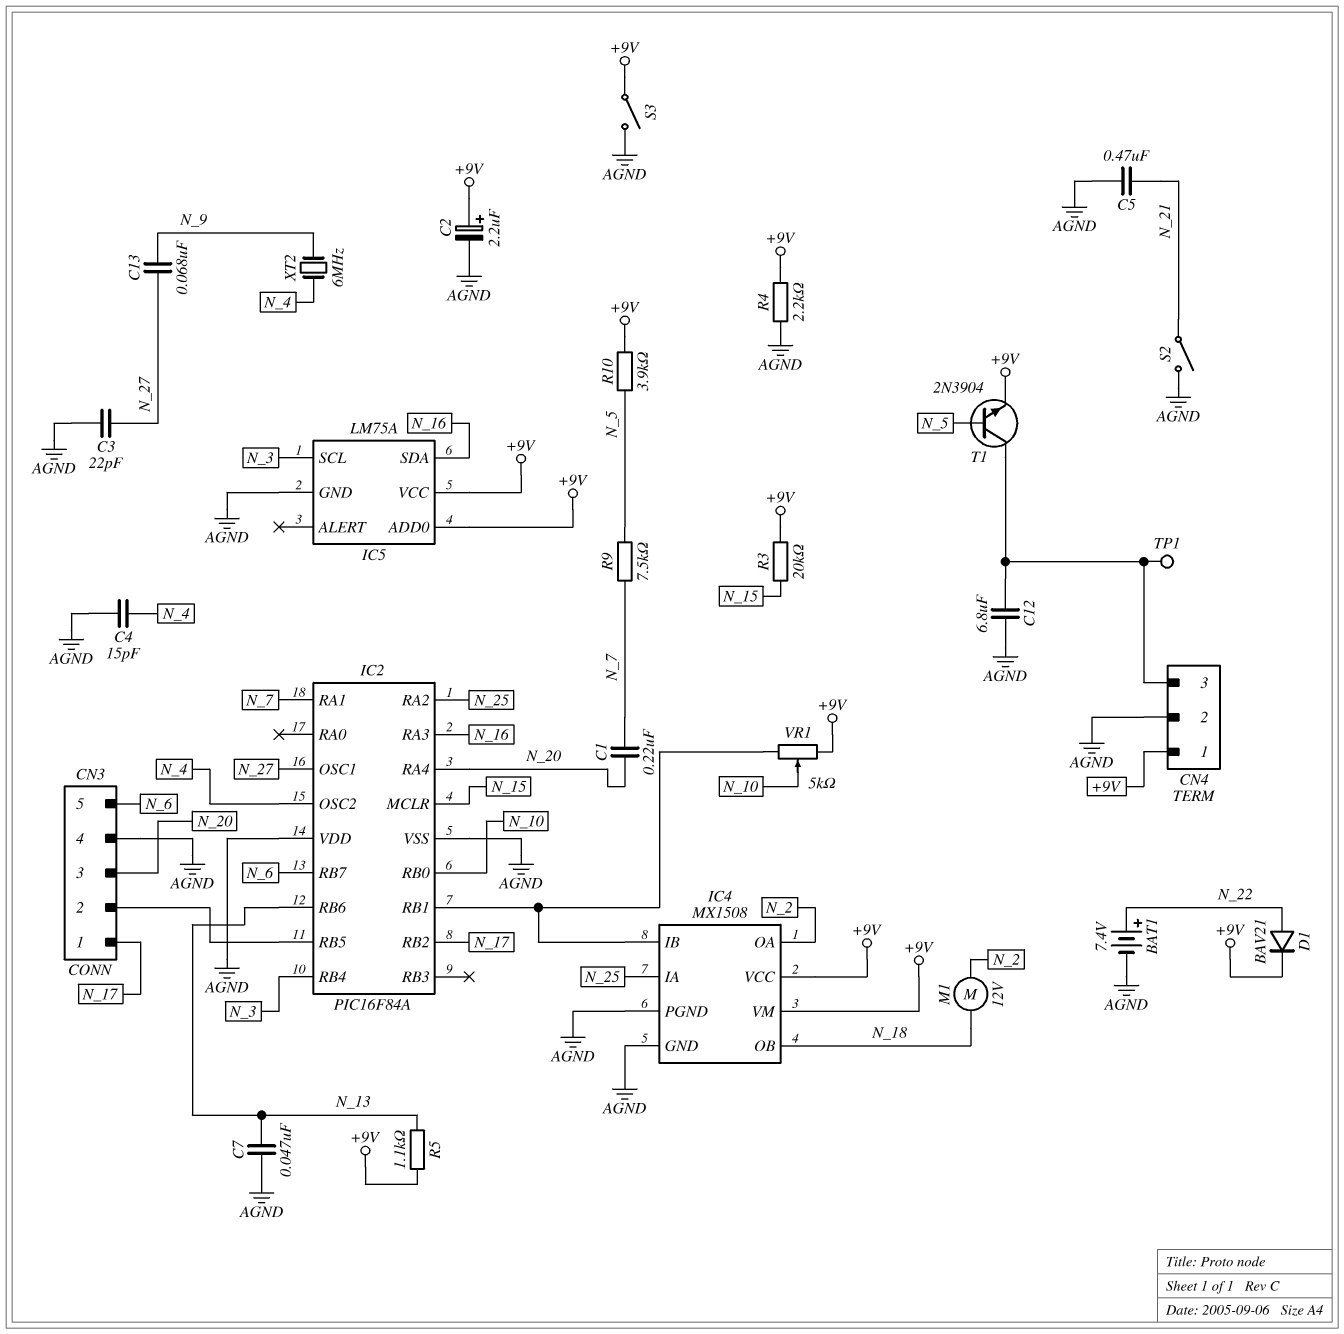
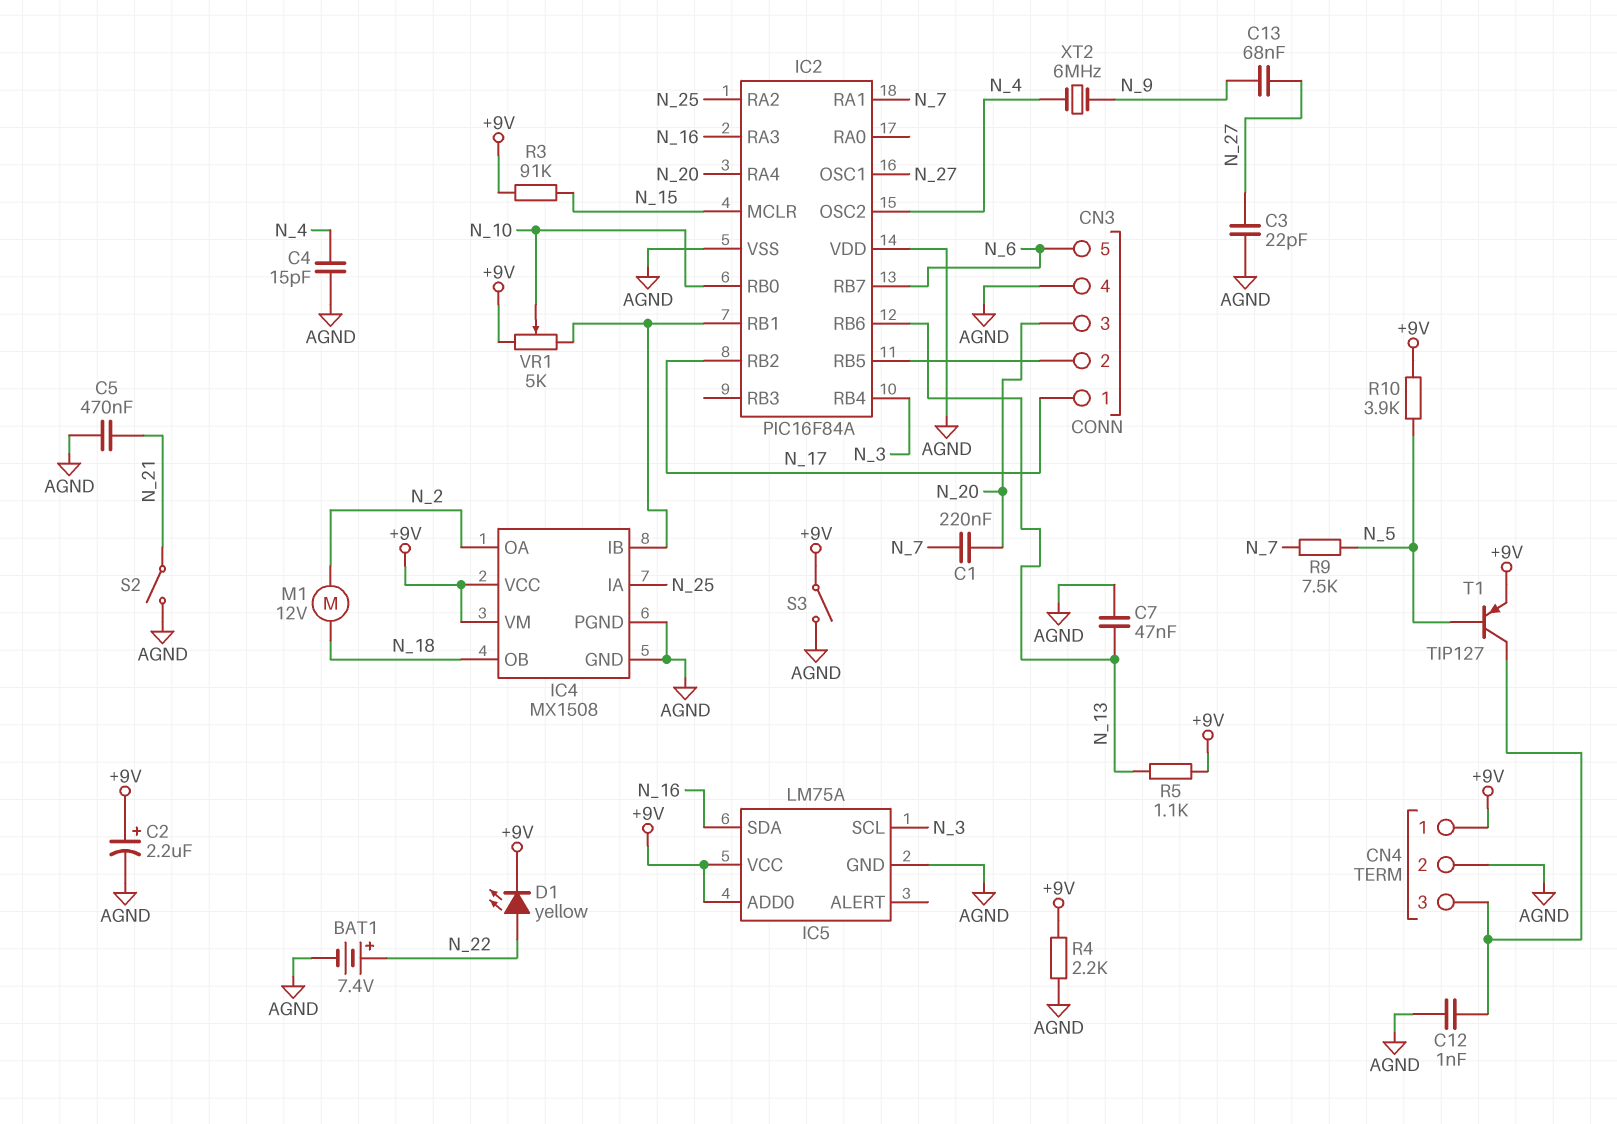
C12: 6.8uF (AGND, CN4/3) -> 1nF (AGND, CN4/3)
D1: diode BAV21 (A N_22, K +9V) -> LED yellow (A N_22, K +9V)
R3: 20k (+9V, N_15) -> 91k (+9V, N_15)
T1: NPN 2N3904 (B N_5, C CN4/3, E +9V) -> PNP TIP127 (B N_5, C CN4/3, E +9V)
TP1: test point (CN4/3) -> none

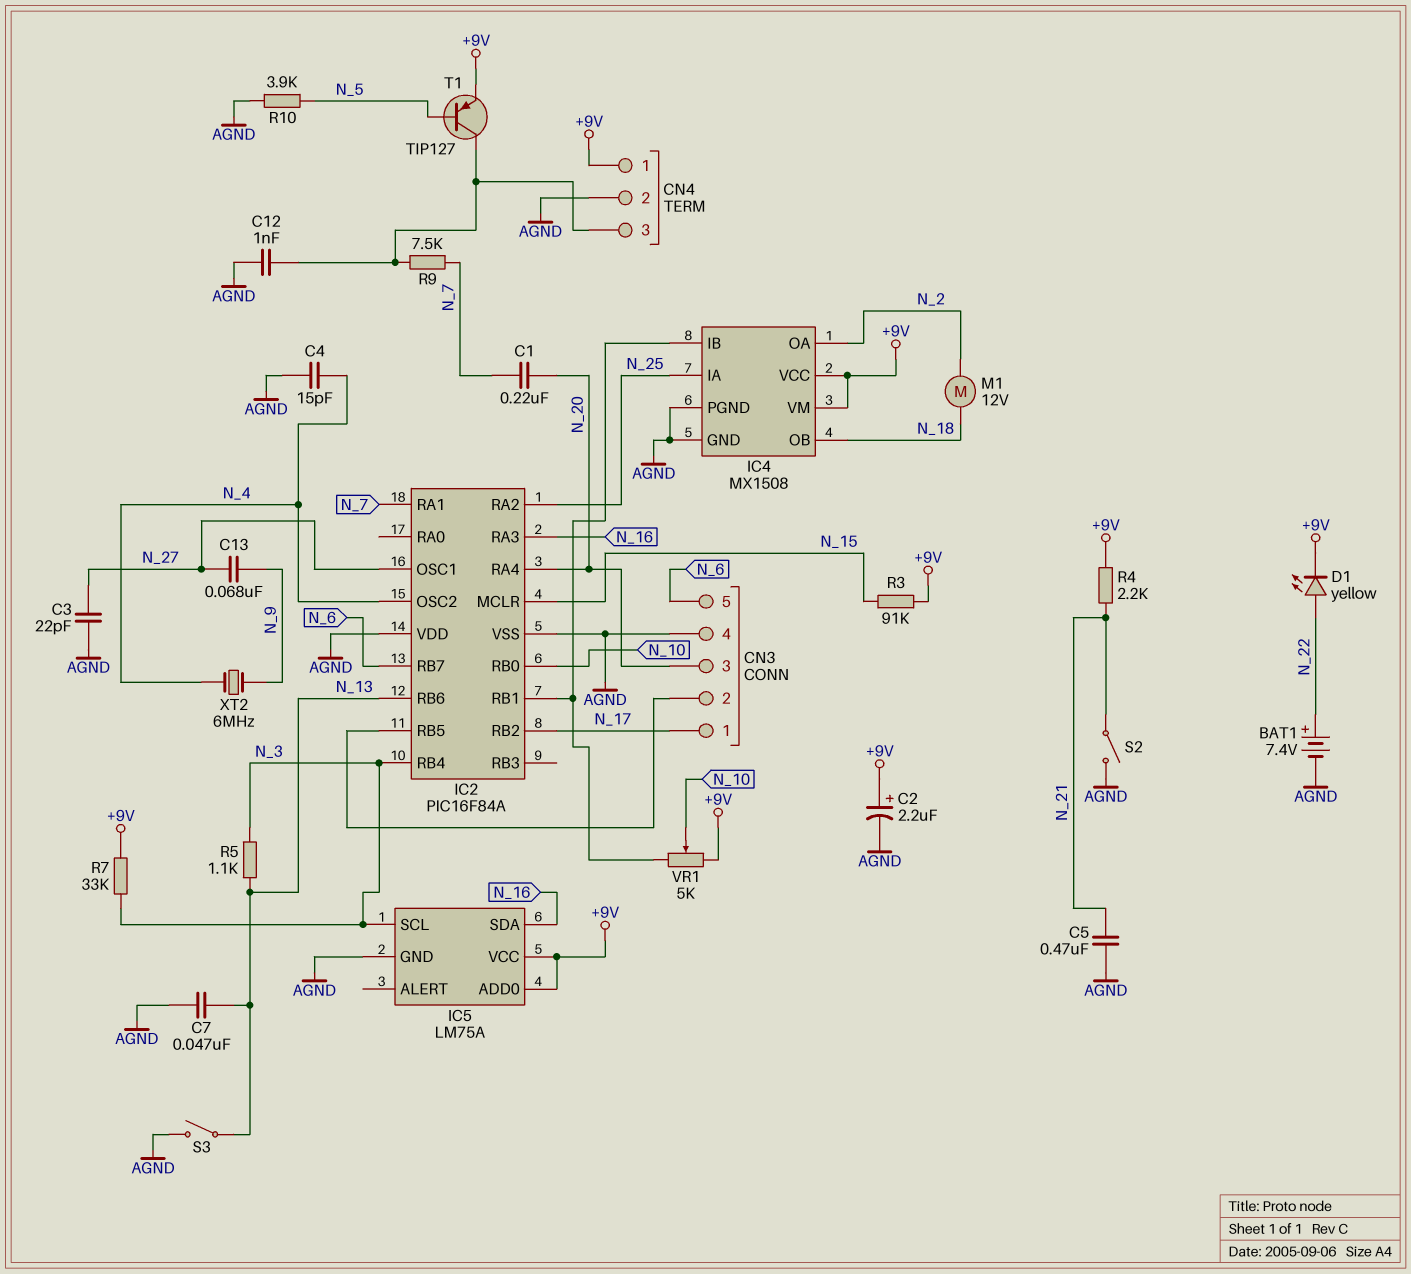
R4: 2.2k (+9V, AGND) -> 2.2k (+9V, N_21)
R5: 1.1k (+9V, N_13) -> 1.1k (N_3, N_13)
R7: none -> 33k (+9V, N_3)
R9: 7.5k (N_5, N_7) -> 7.5k (CN4/3, N_7)
R10: 3.9k (+9V, N_5) -> 3.9k (AGND, N_5)
S3: switch (+9V, AGND) -> switch (AGND, N_13)

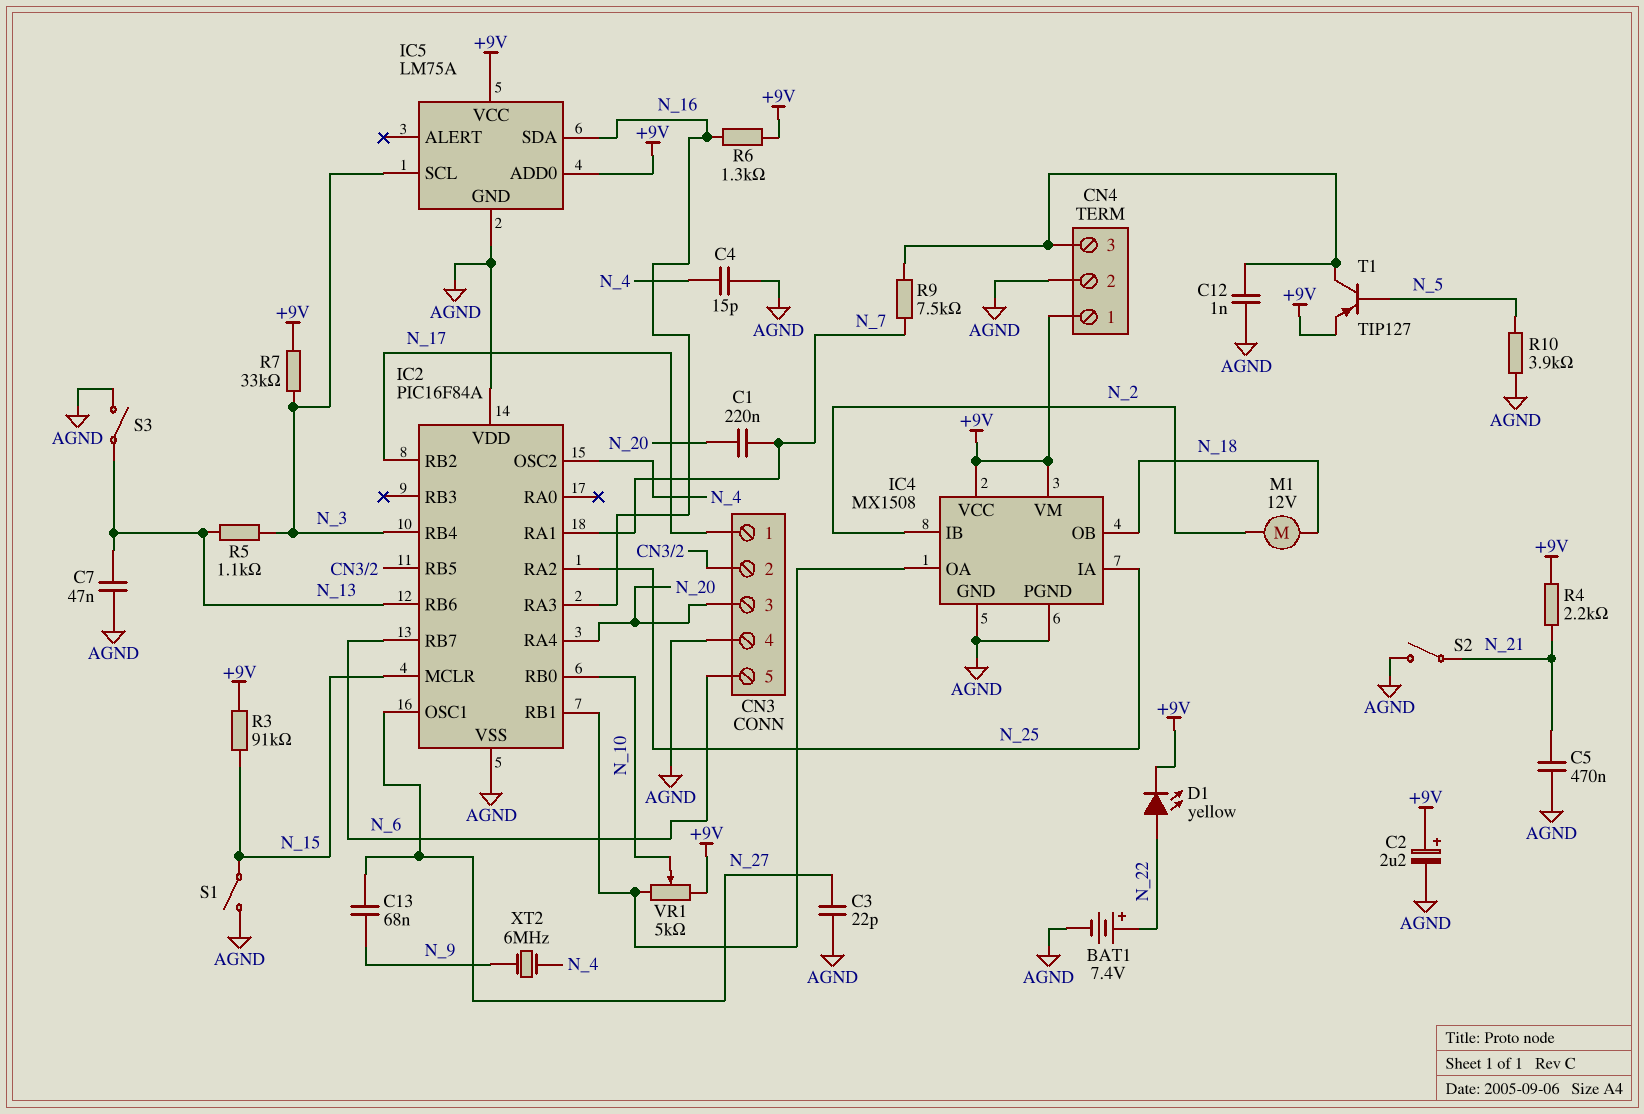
IC4 pin IB: IC2/RB1 -> N_2
IC4 pin OA: N_2 -> IC2/RB1
R6: none -> 1.3k (+9V, N_16)
S1: none -> switch (AGND, N_15)

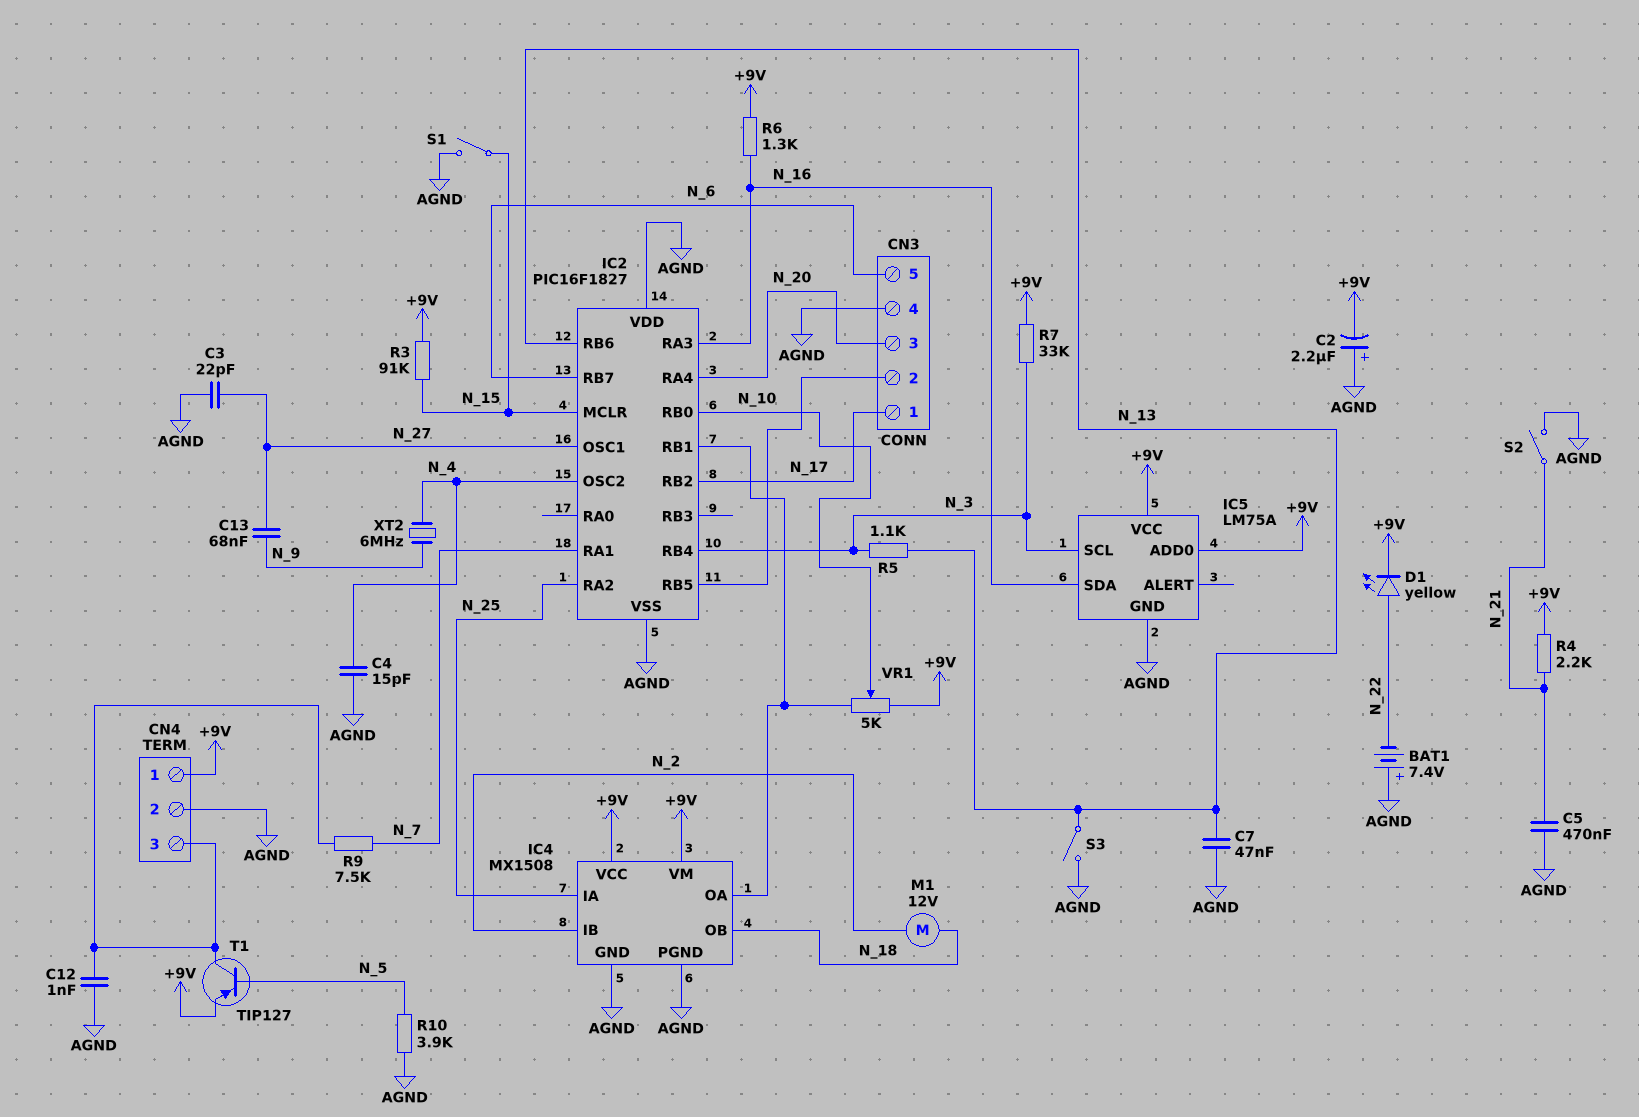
BAT1: 7.4V (plus N_22, minus AGND) -> 7.4V (plus AGND, minus N_22)
C1: 220nF (N_7, N_20) -> none
C2: 2.2uF (plus +9V, minus AGND) -> 2.2uF (plus AGND, minus +9V)
IC2: PIC16F84A -> PIC16F1827

